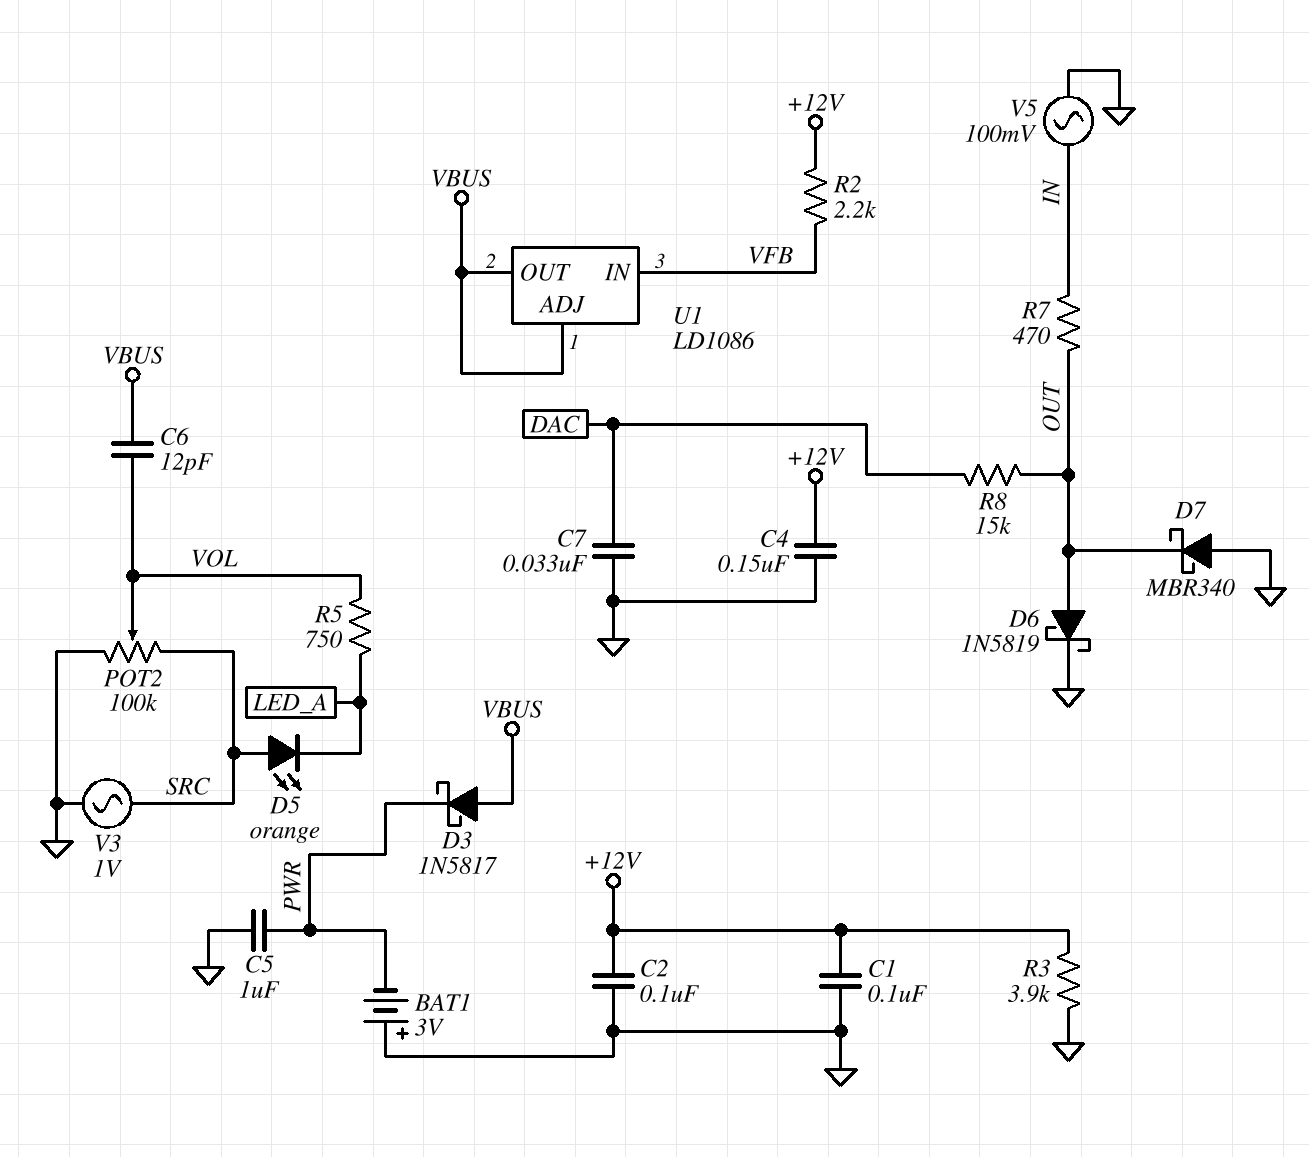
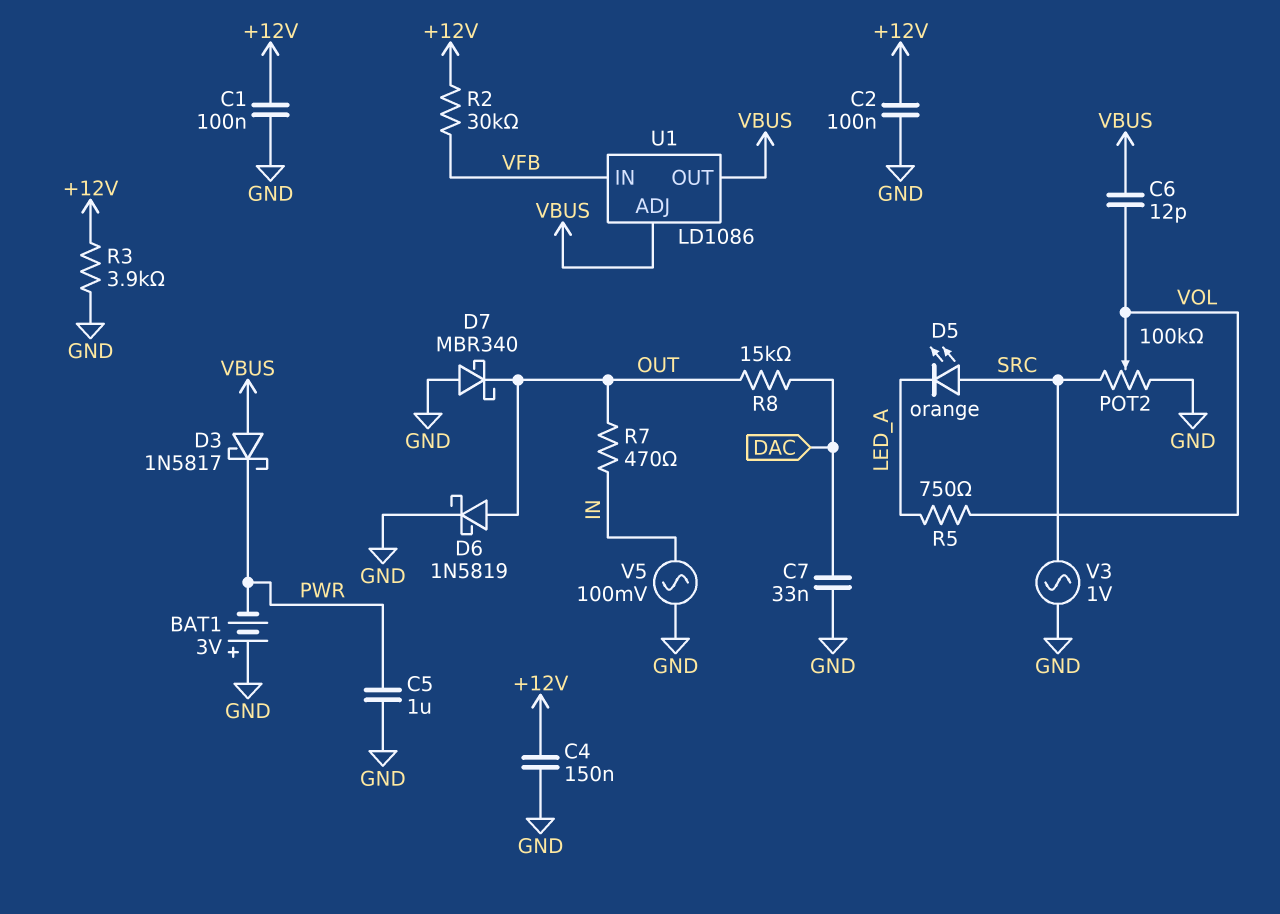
R2: 2.2k (+12V, VFB) -> 30k (+12V, VFB)

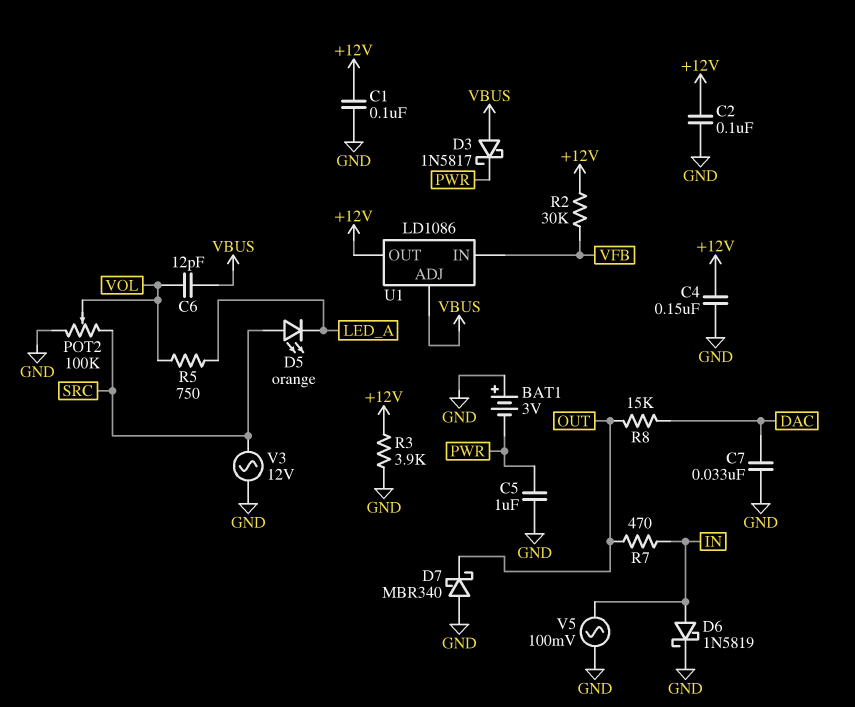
D6: schottky 1N5819 (A OUT, K GND) -> schottky 1N5819 (A IN, K GND)
U1 pin OUT: VBUS -> +12V
V3: AC 1V (GND, SRC) -> AC 12V (GND, SRC)

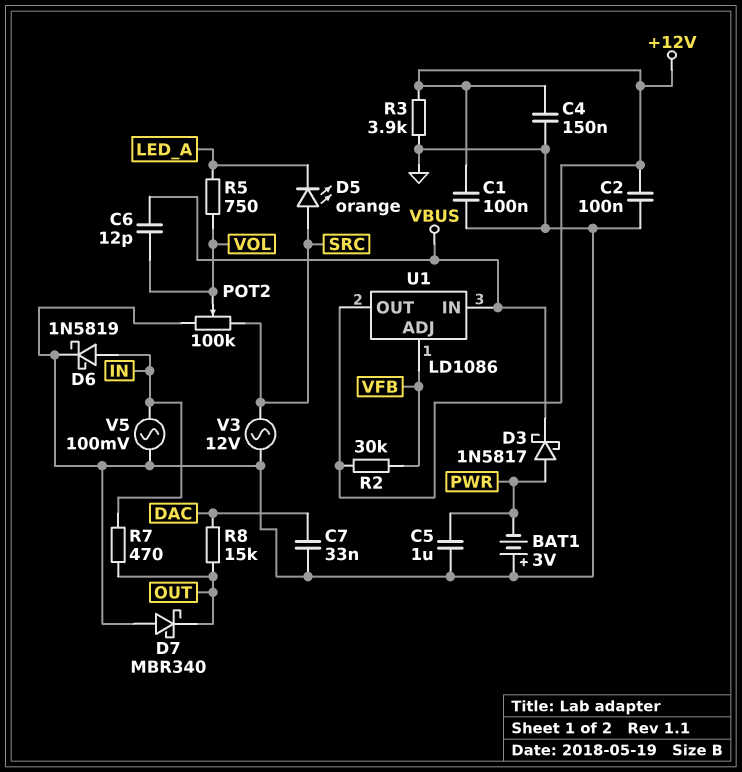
D3: schottky 1N5817 (A VBUS, K PWR) -> schottky 1N5817 (A PWR, K VBUS)
U1 pin ADJ: VBUS -> VFB
U1 pin IN: VFB -> VBUS

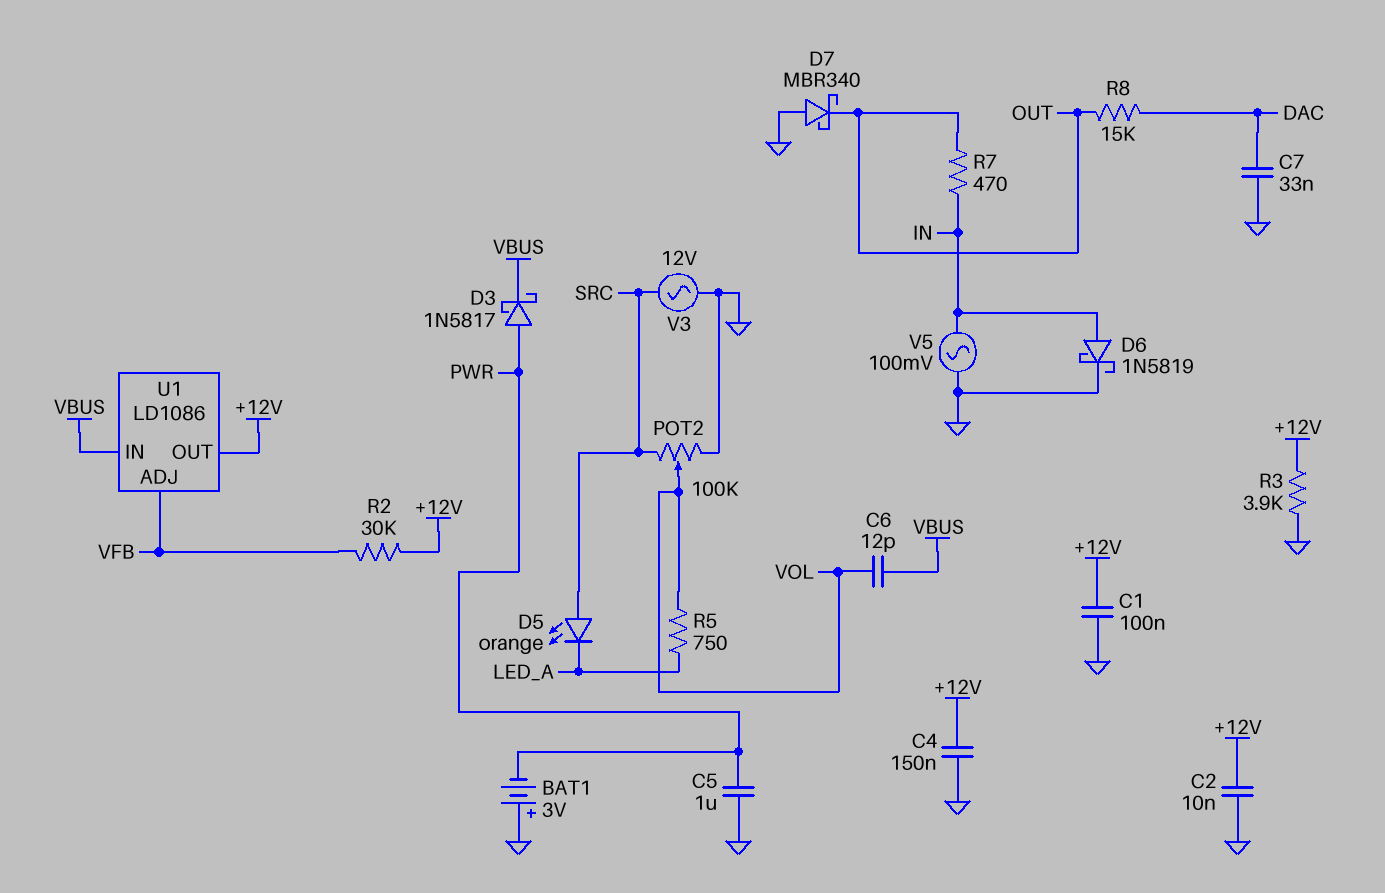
C2: 100nF (+12V, GND) -> 10nF (+12V, GND)

